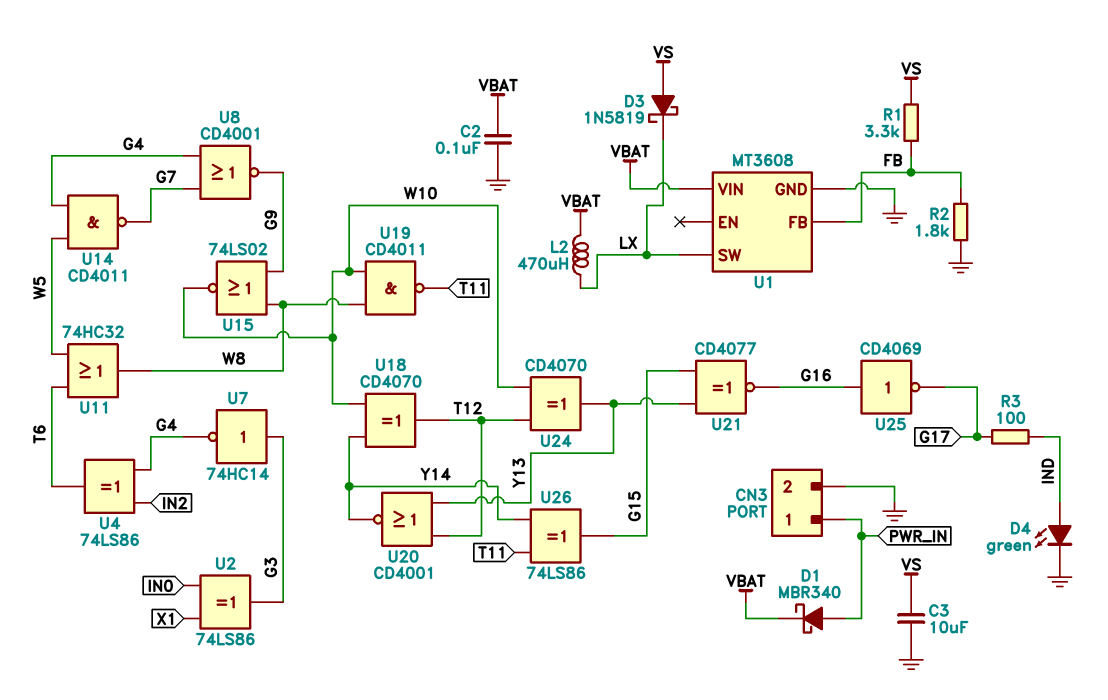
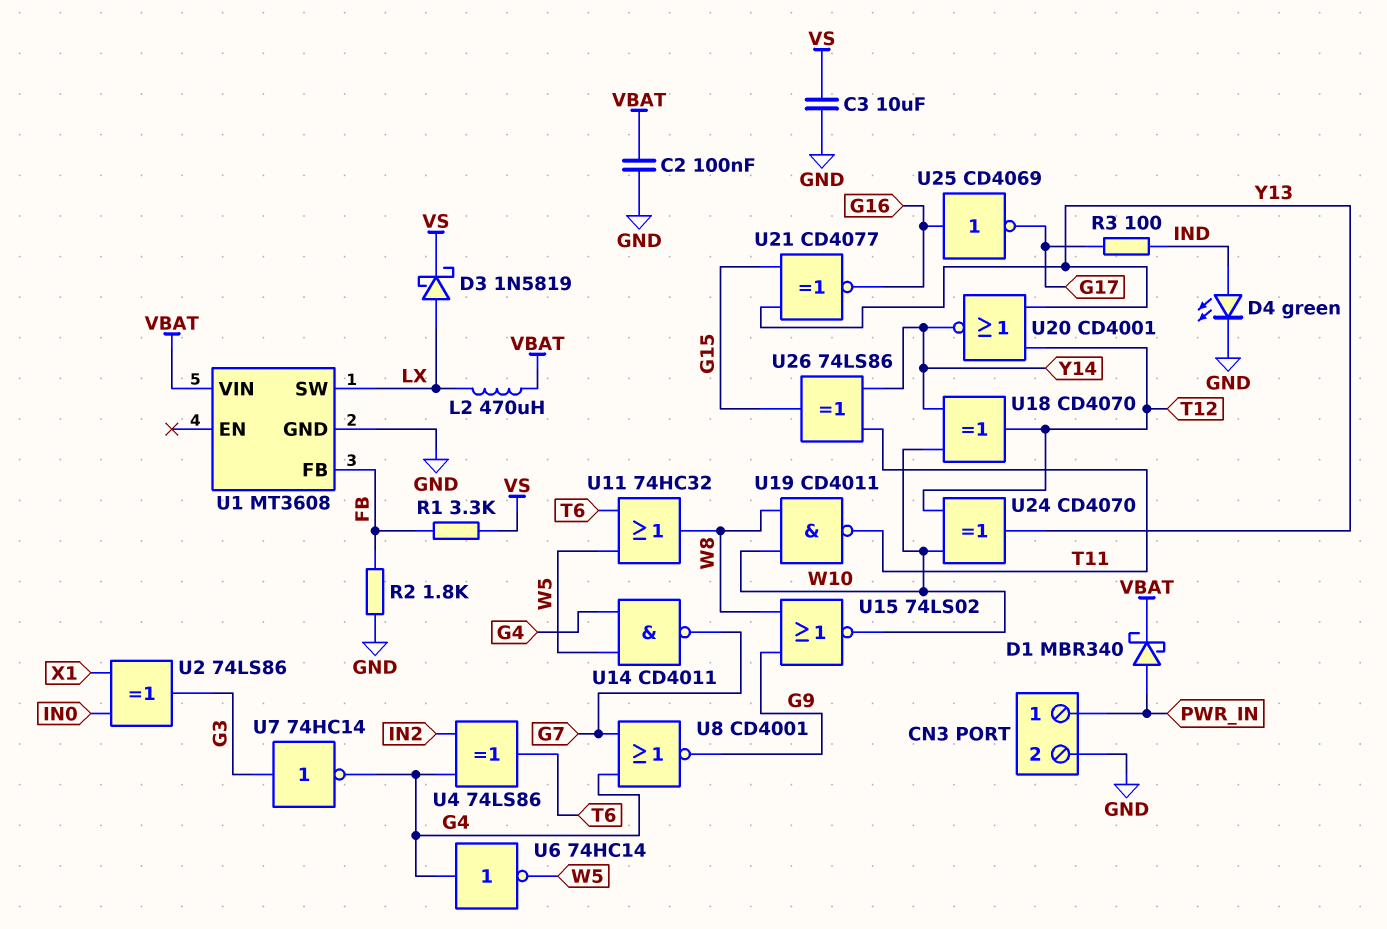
D3: schottky 1N5819 (A VS, K LX) -> schottky 1N5819 (A LX, K VS)
U6: none -> NOT 74HC14 (in G4, out W5)

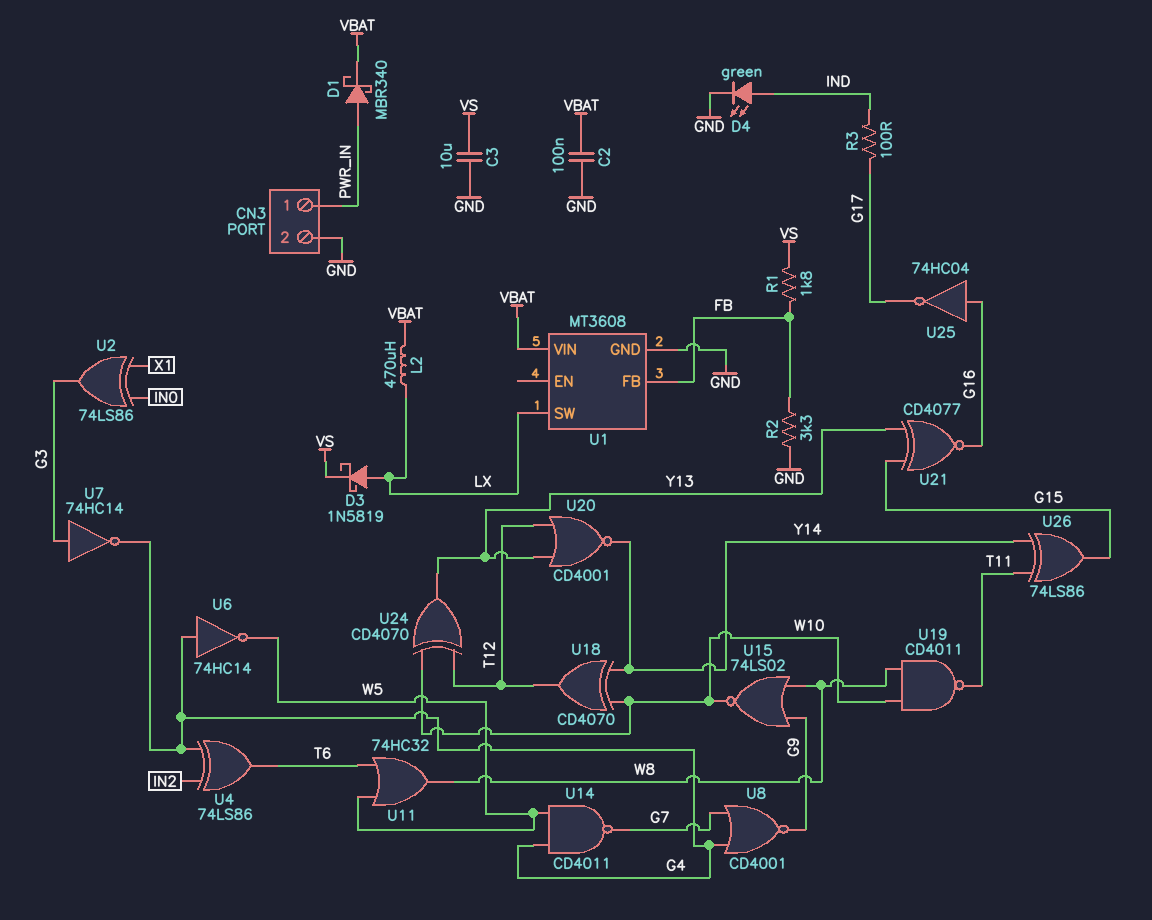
R1: 3.3k (FB, VS) -> 1.8k (FB, VS)
R2: 1.8k (FB, GND) -> 3.3k (FB, GND)
U25: NOT CD4069 (in G16, out G17) -> NOT 74HC04 (in G16, out G17)

